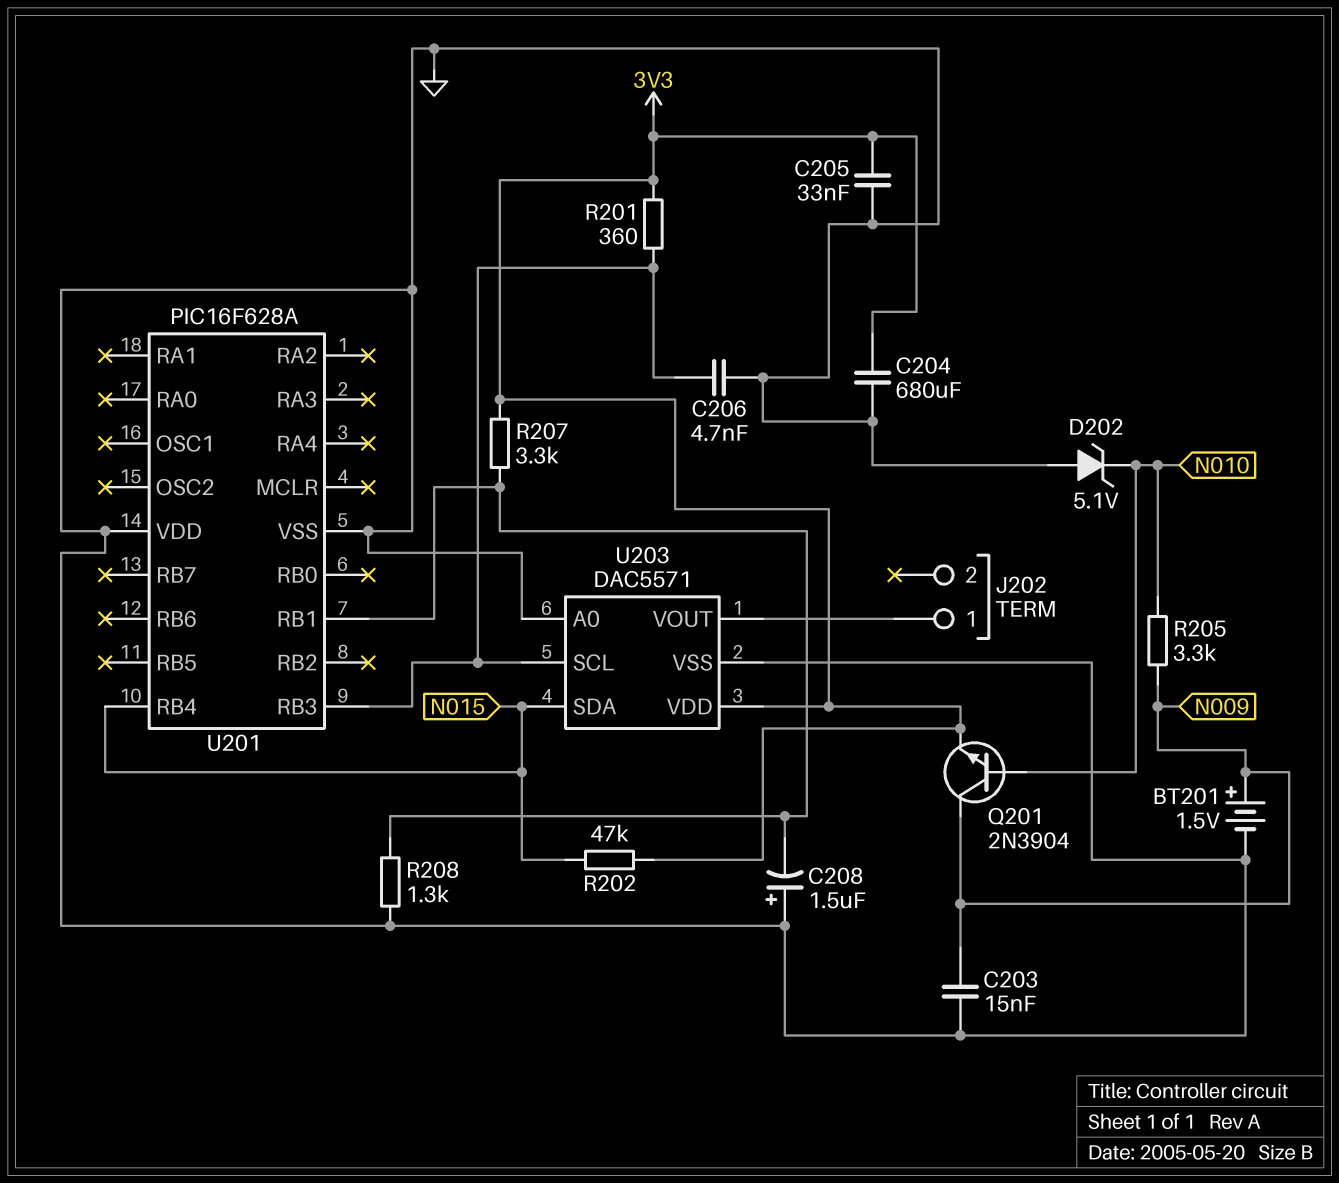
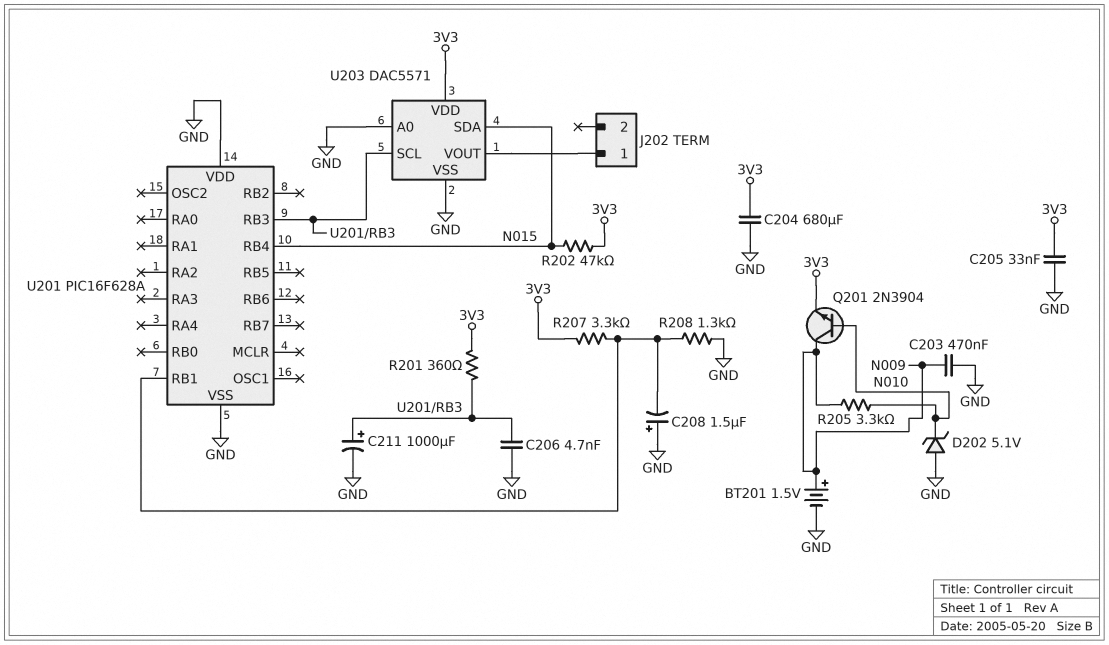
C203: 15nF (GND, N009) -> 470nF (GND, N009)
C211: none -> 1000uF (plus U201/RB3, minus GND)

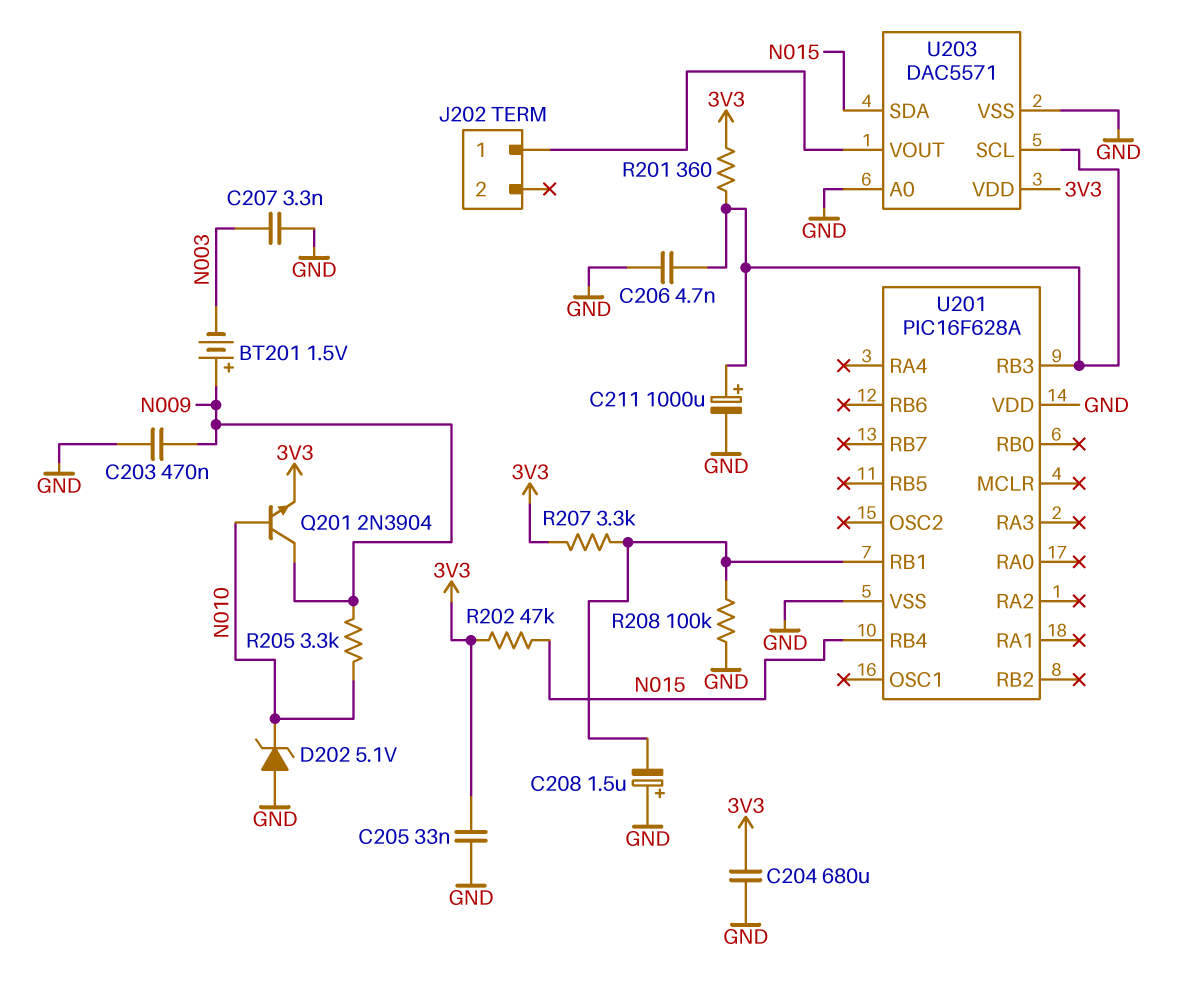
BT201: 1.5V (plus N009, minus GND) -> 1.5V (plus N009, minus N003)
C207: none -> 3.3nF (GND, N003)
R208: 1.3k (GND, U201/RB1) -> 100k (GND, U201/RB1)

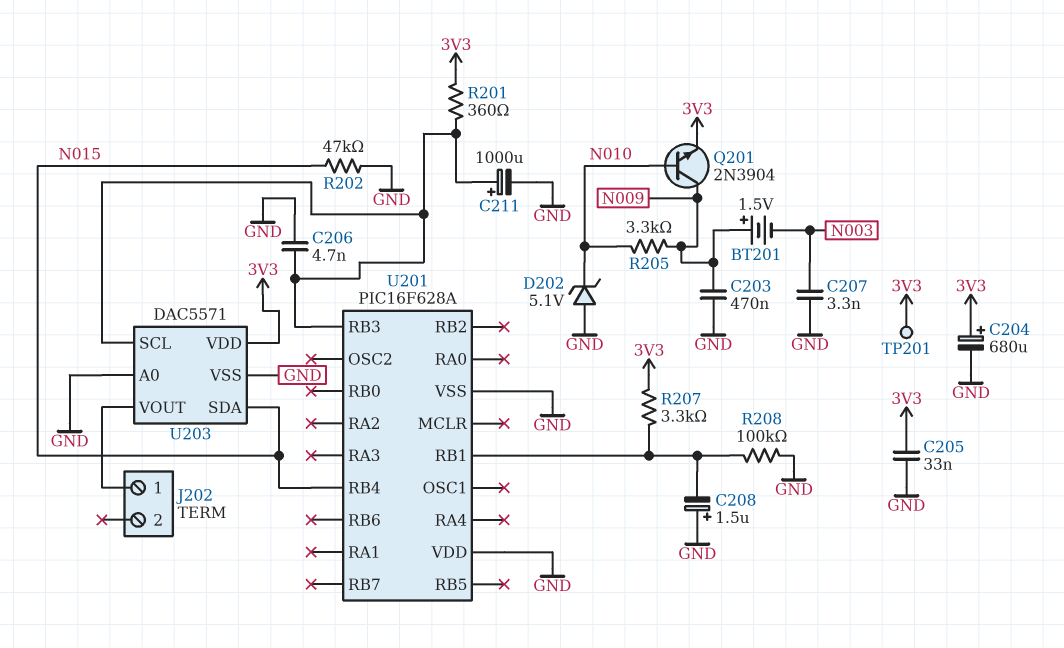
C204: 680uF (3V3, GND) -> 680uF (plus 3V3, minus GND)
R202: 47k (3V3, N015) -> 47k (GND, N015)
TP201: none -> test point (3V3)

